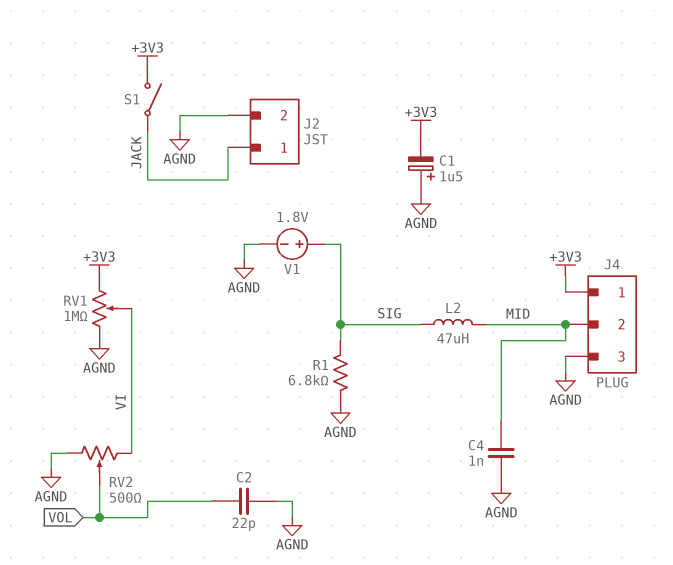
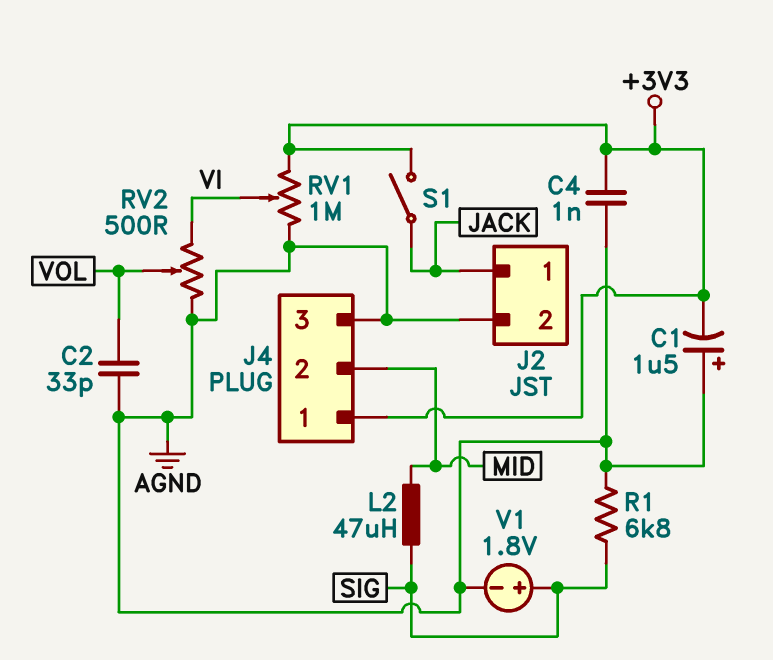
C2: 22pF (AGND, VOL) -> 33pF (AGND, VOL)
C4: 1nF (AGND, MID) -> 1nF (+3V3, AGND)

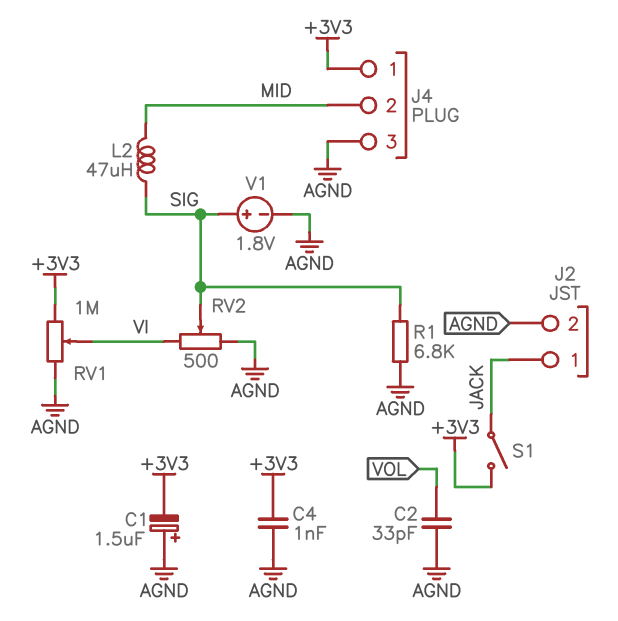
RV2: 500 (AGND, VI, wiper VOL) -> 500 (AGND, VI, wiper SIG)

